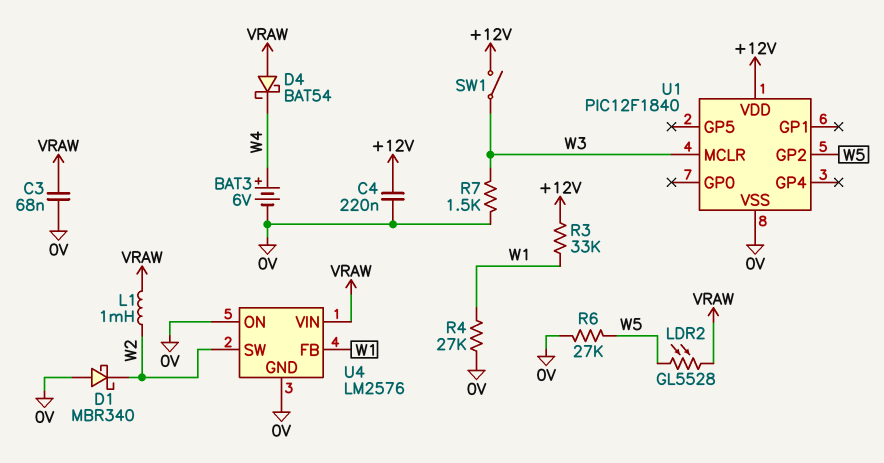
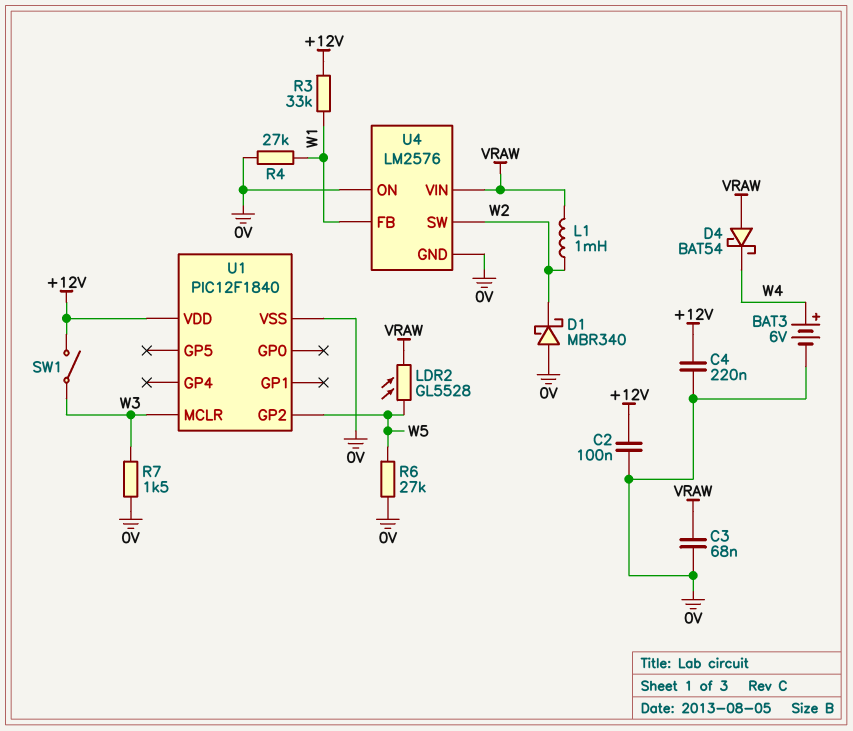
C2: none -> 100nF (+12V, 0V)

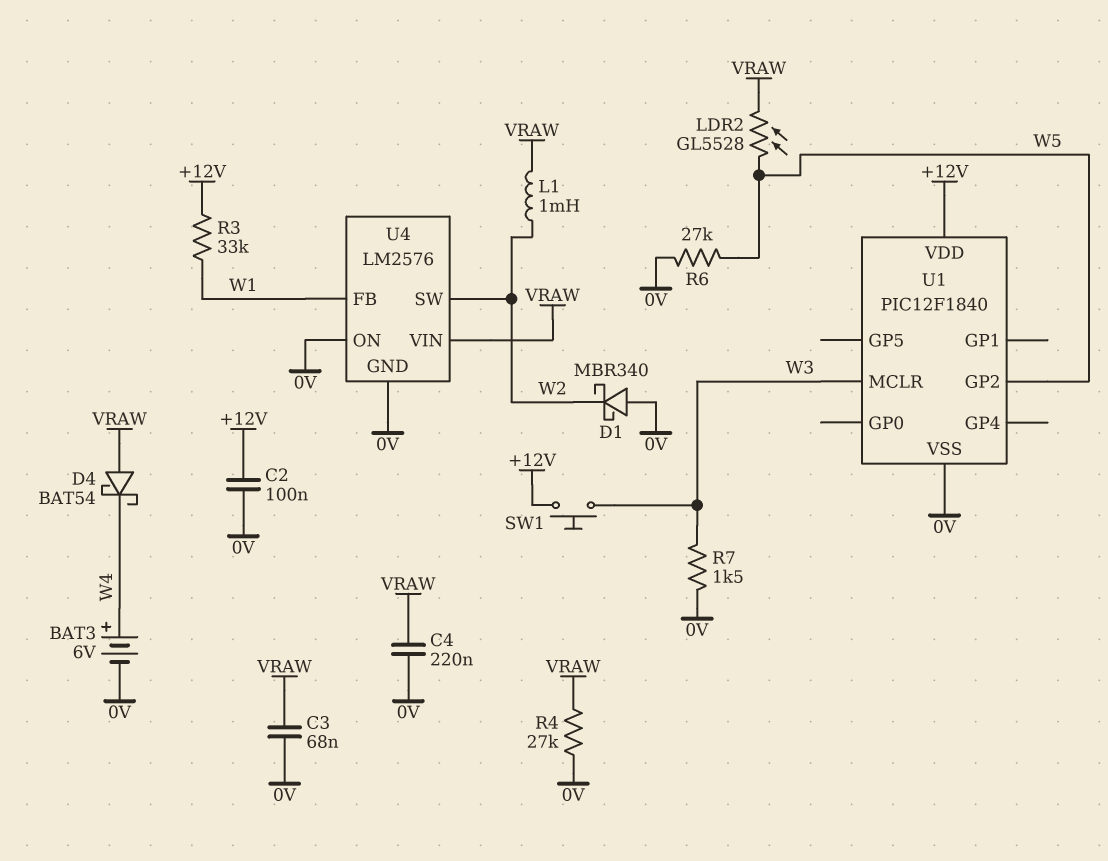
C4: 220nF (+12V, 0V) -> 220nF (0V, VRAW)
R4: 27k (0V, W1) -> 27k (0V, VRAW)
SW1: switch (+12V, W3) -> button (+12V, W3)

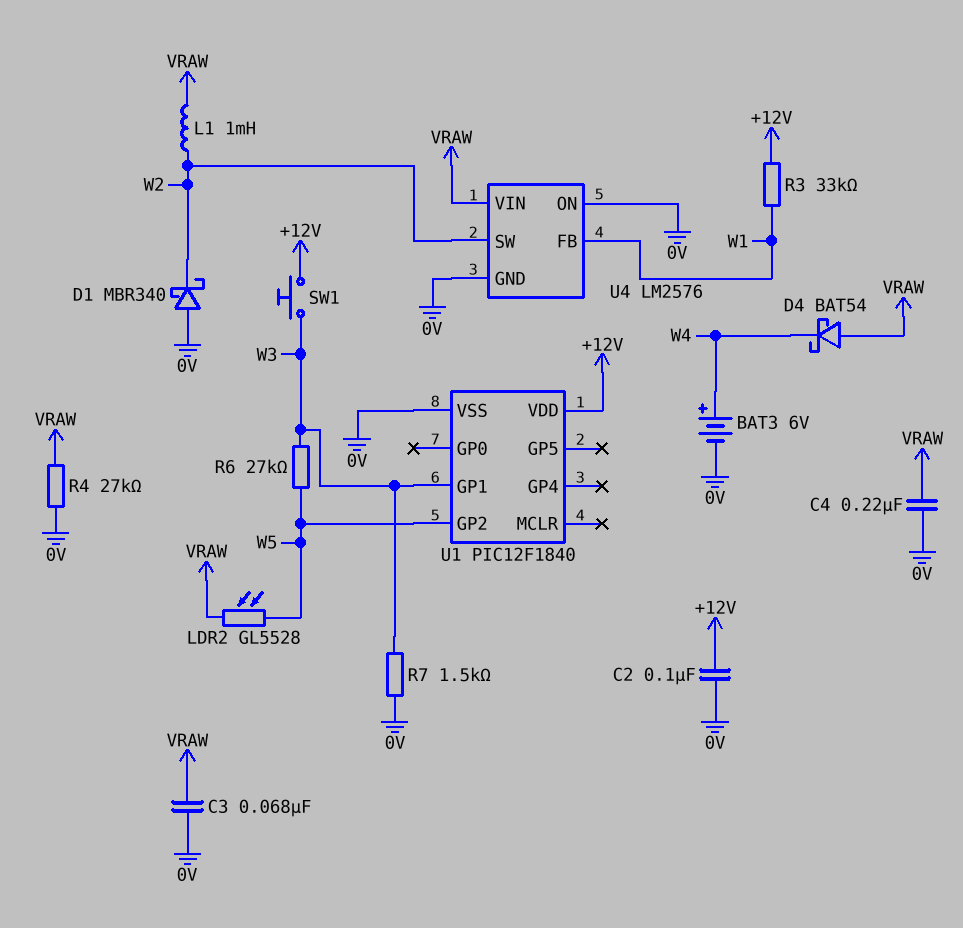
R6: 27k (0V, W5) -> 27k (W3, W5)
U1 pin GP1: none -> W3
U1 pin MCLR: W3 -> none

